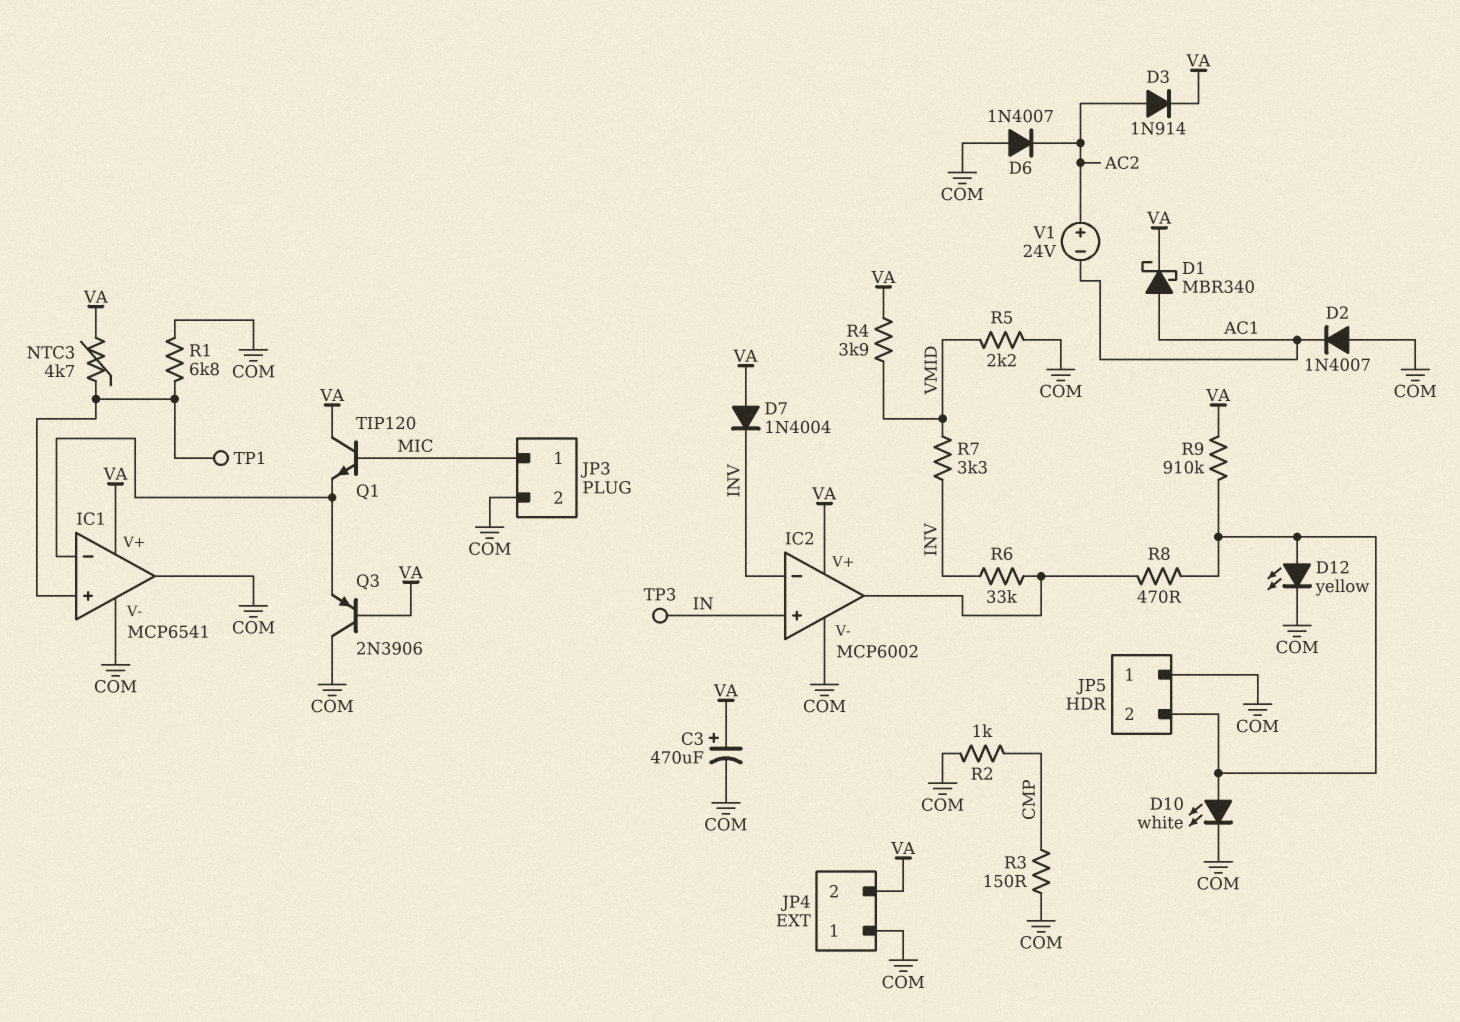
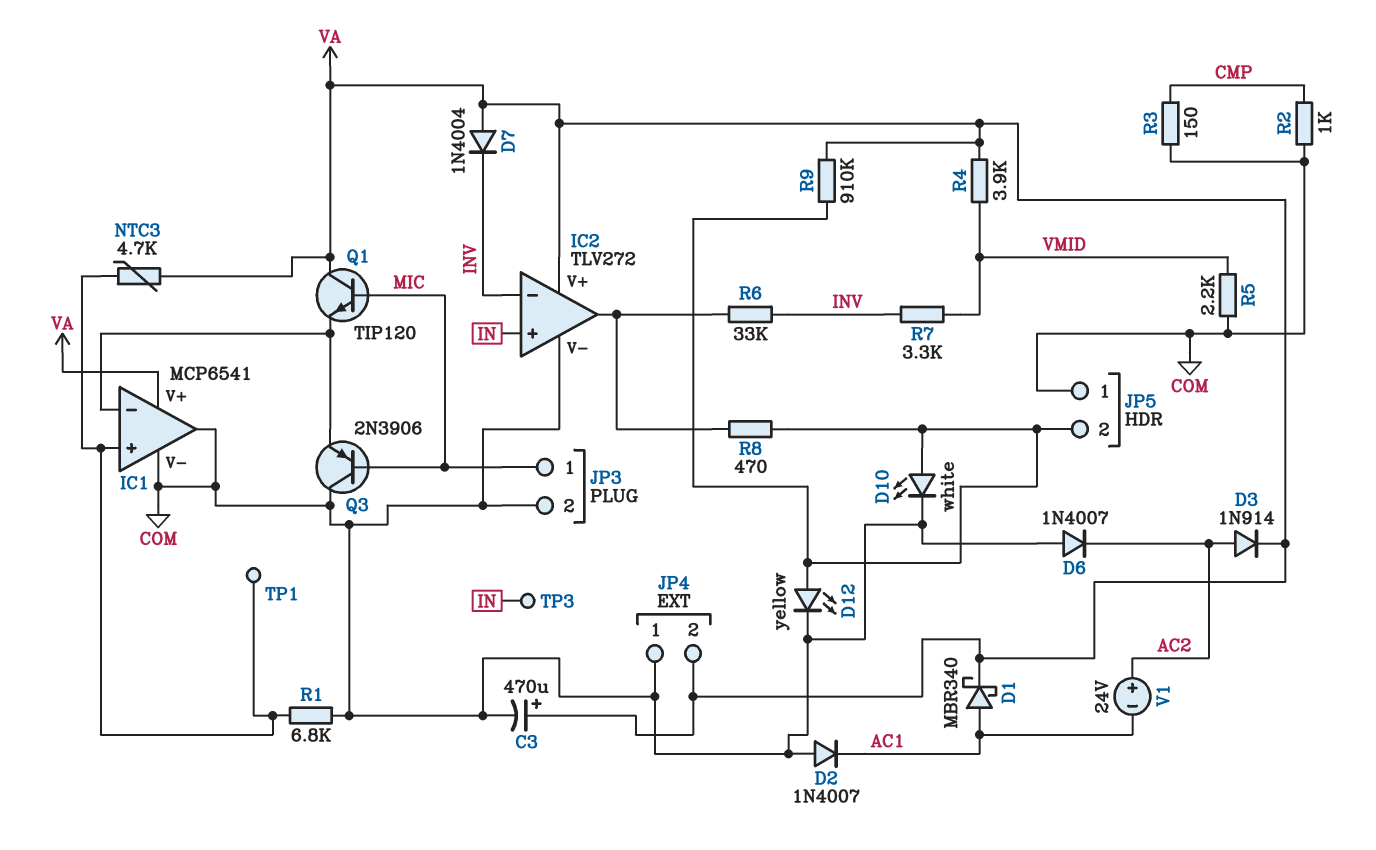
IC2: MCP6002 -> TLV272
Q3: PNP 2N3906 (B VA, C COM, E IC1/in-) -> PNP 2N3906 (B MIC, C COM, E IC1/in-)

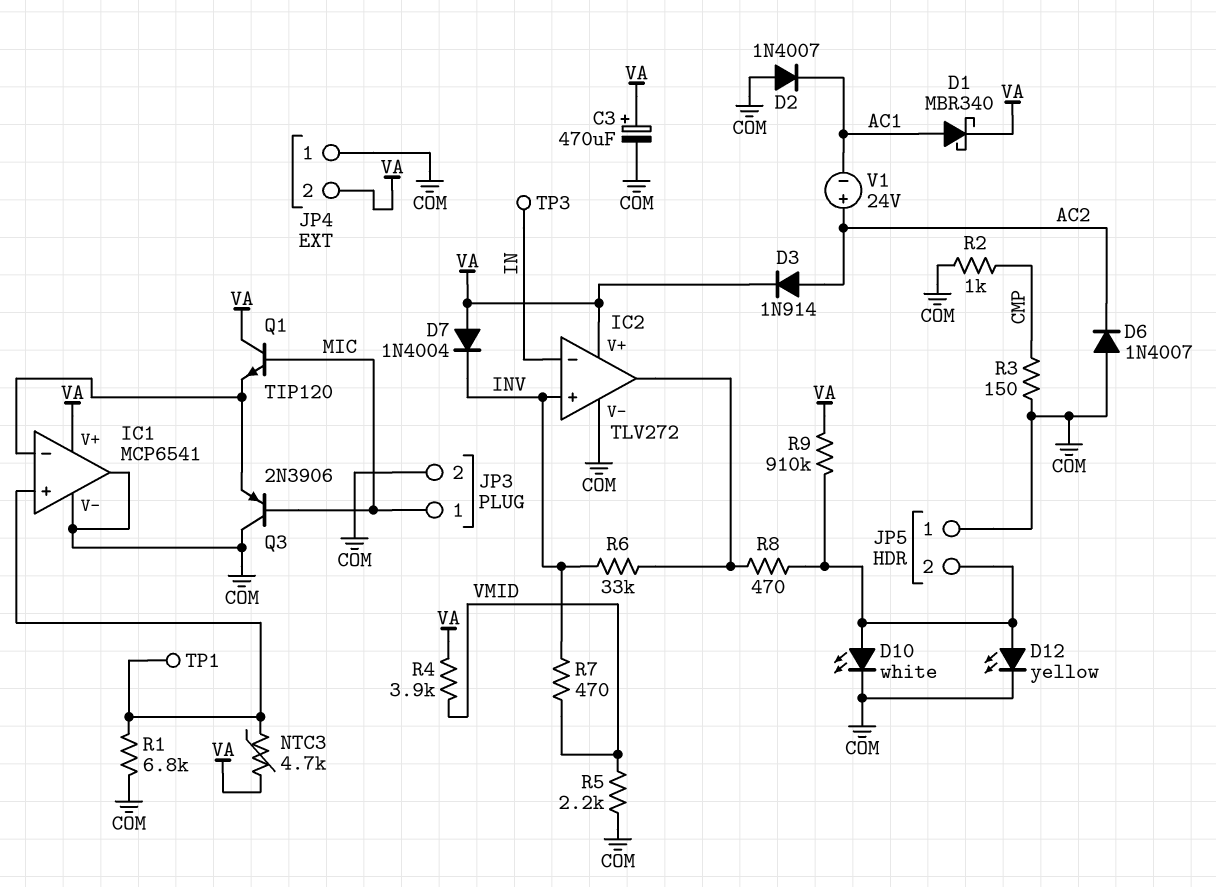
IC2 pin in+: IN -> INV
IC2 pin in-: INV -> IN
R7: 3.3k (INV, VMID) -> 470 (INV, VMID)

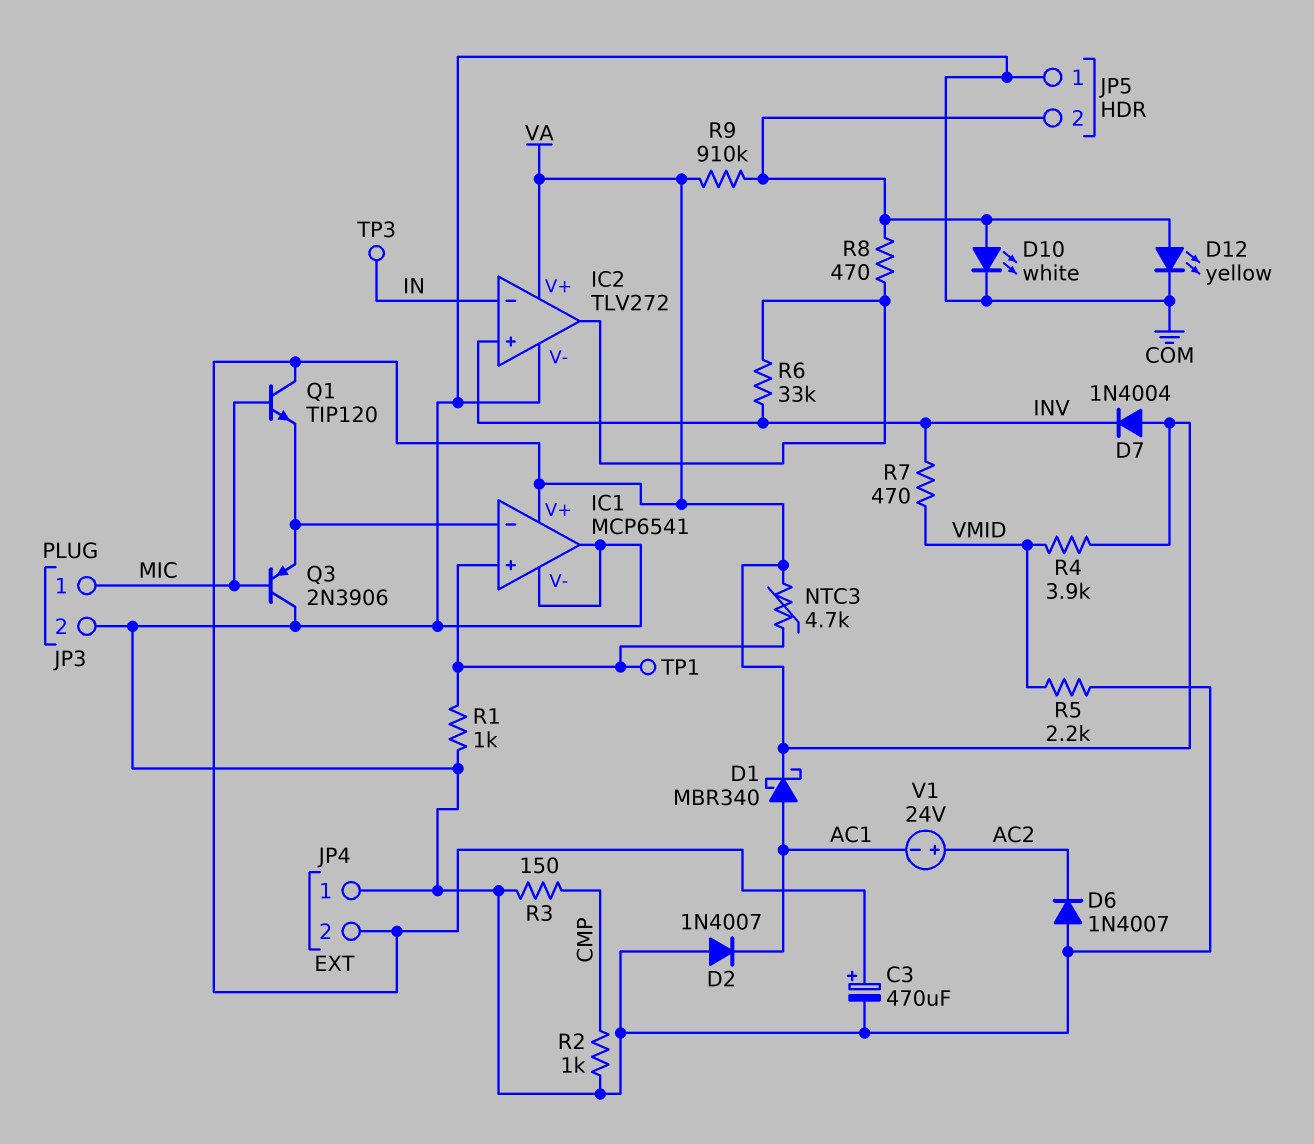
D3: diode 1N914 (A AC2, K VA) -> none
R1: 6.8k (COM, IC1/in+) -> 1k (COM, IC1/in+)

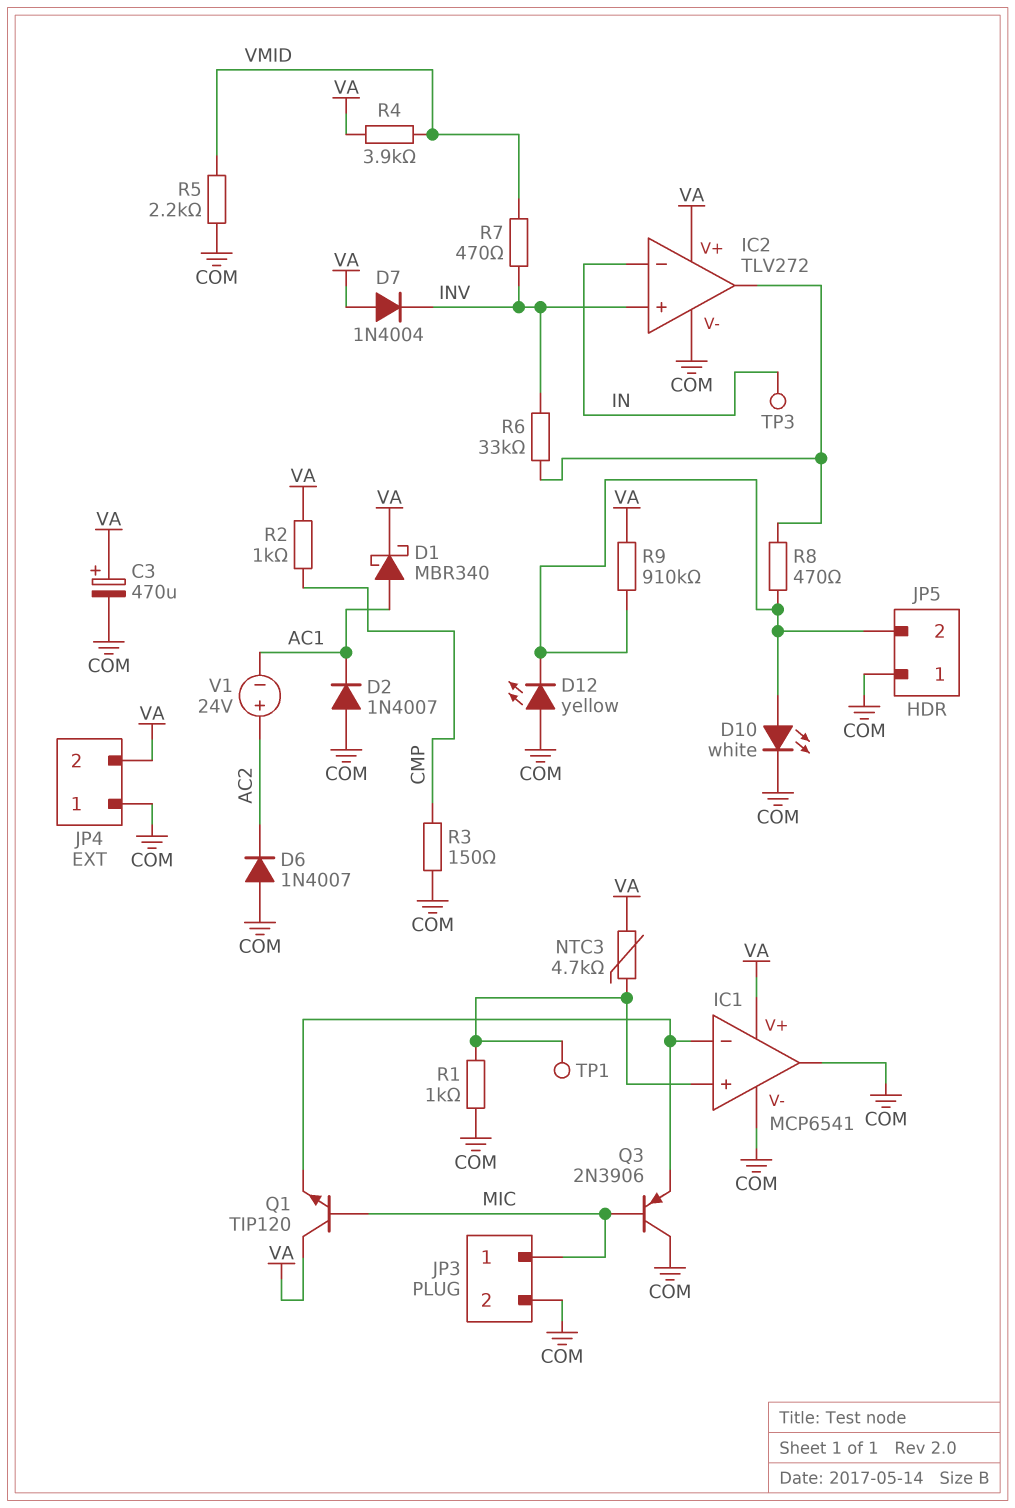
D12: LED yellow (A JP5/2, K COM) -> LED yellow (A COM, K JP5/2)
R2: 1k (CMP, COM) -> 1k (CMP, VA)

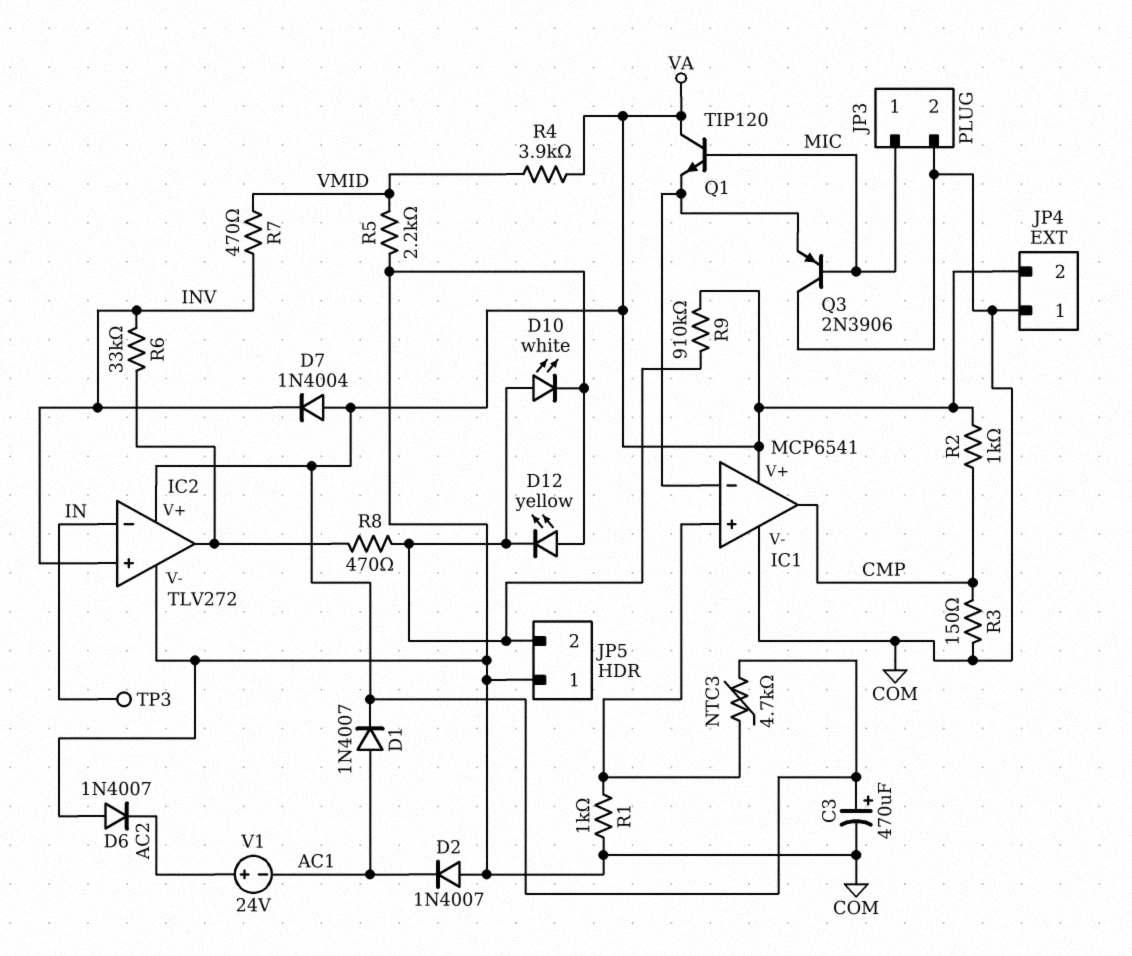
D1: schottky MBR340 (A AC1, K VA) -> diode 1N4007 (A AC1, K VA)
IC1 pin out: COM -> CMP
TP1: test point (IC1/in+) -> none

